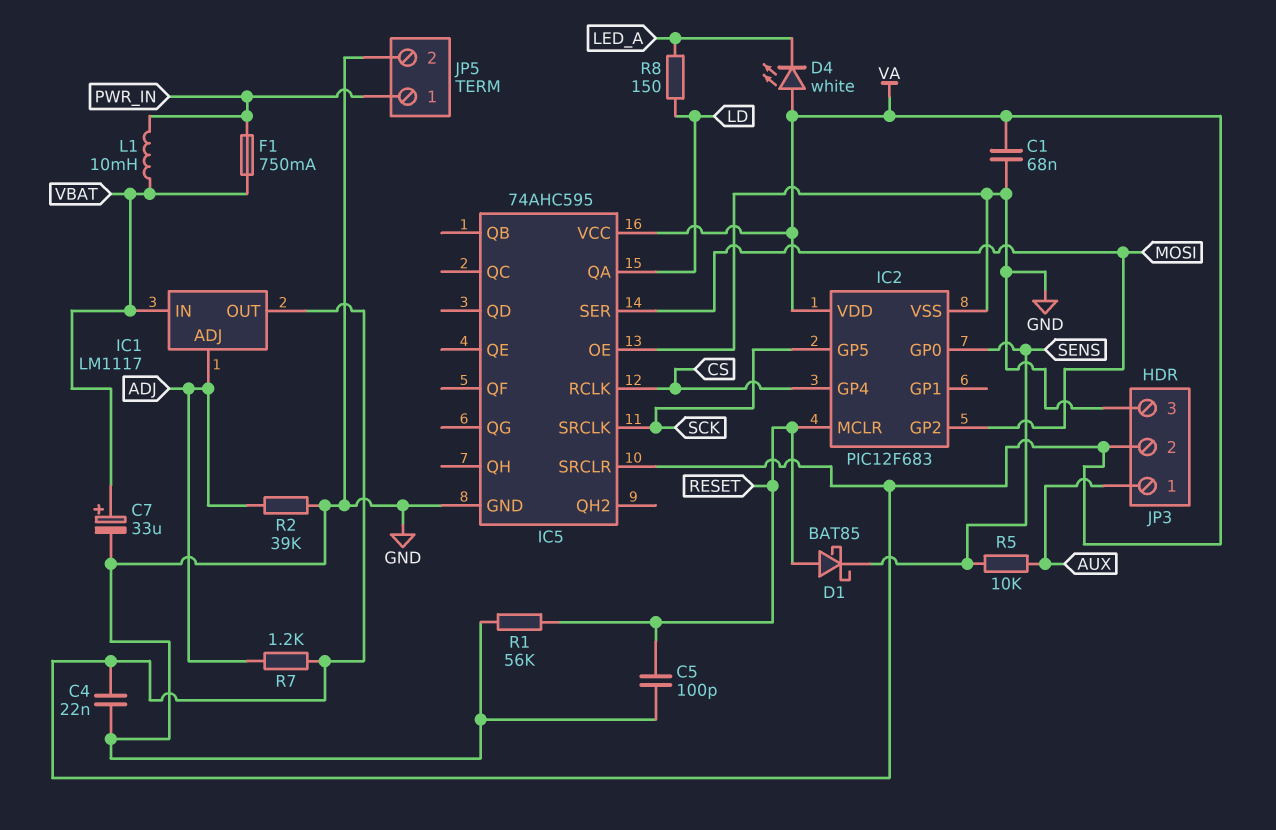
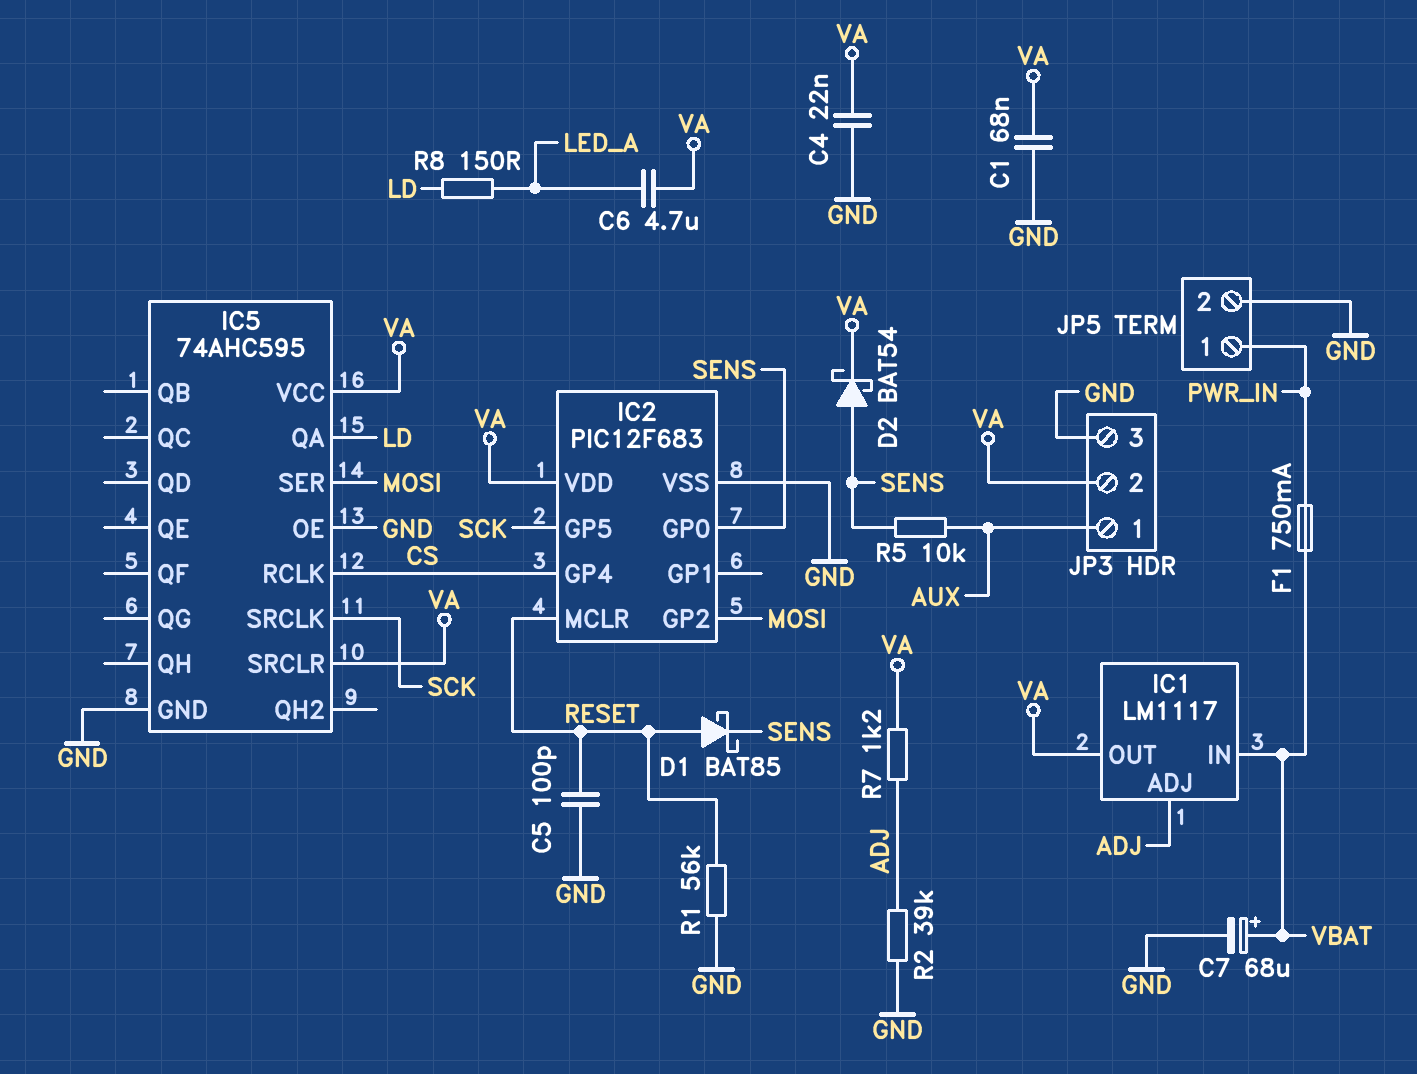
C6: none -> 4.7uF (LED_A, VA)
C7: 33uF (plus VBAT, minus GND) -> 68uF (plus VBAT, minus GND)
D2: none -> schottky BAT54 (A SENS, K VA)
D4: LED white (A VA, K LED_A) -> none
L1: 10mH (PWR_IN, VBAT) -> none

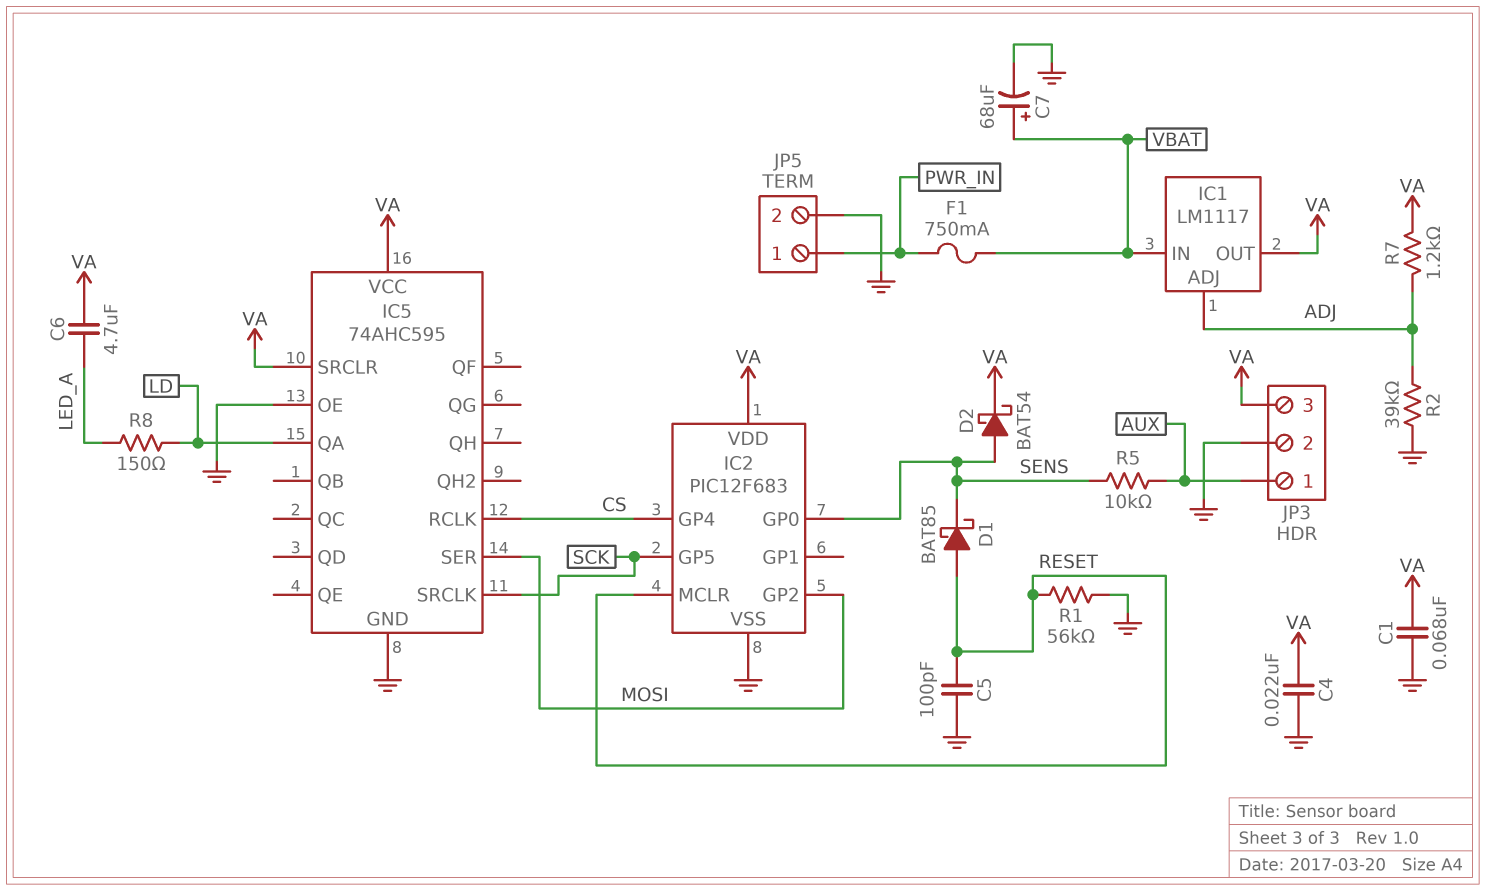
JP3 pin 2: VA -> GND
JP3 pin 3: GND -> VA

